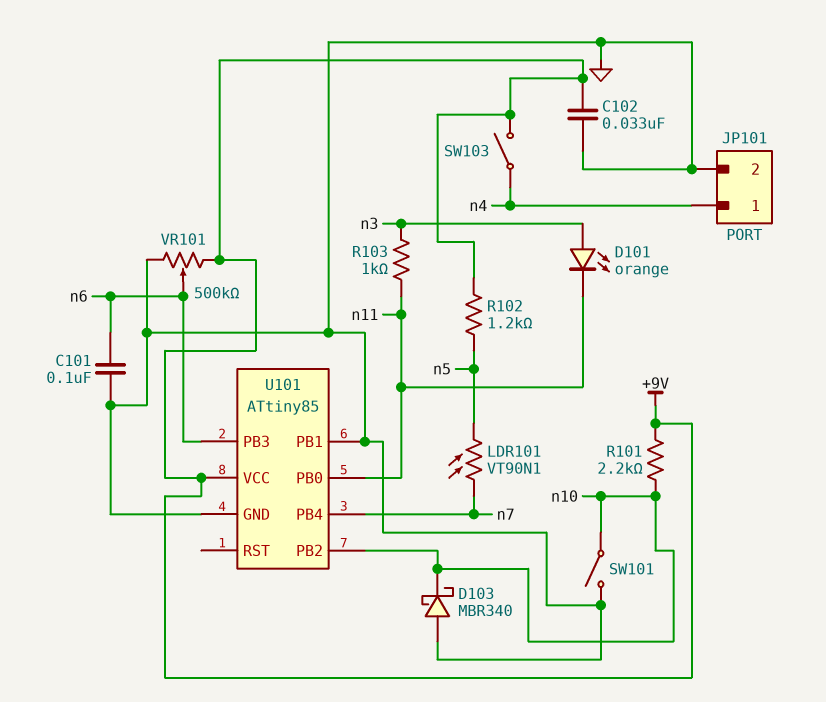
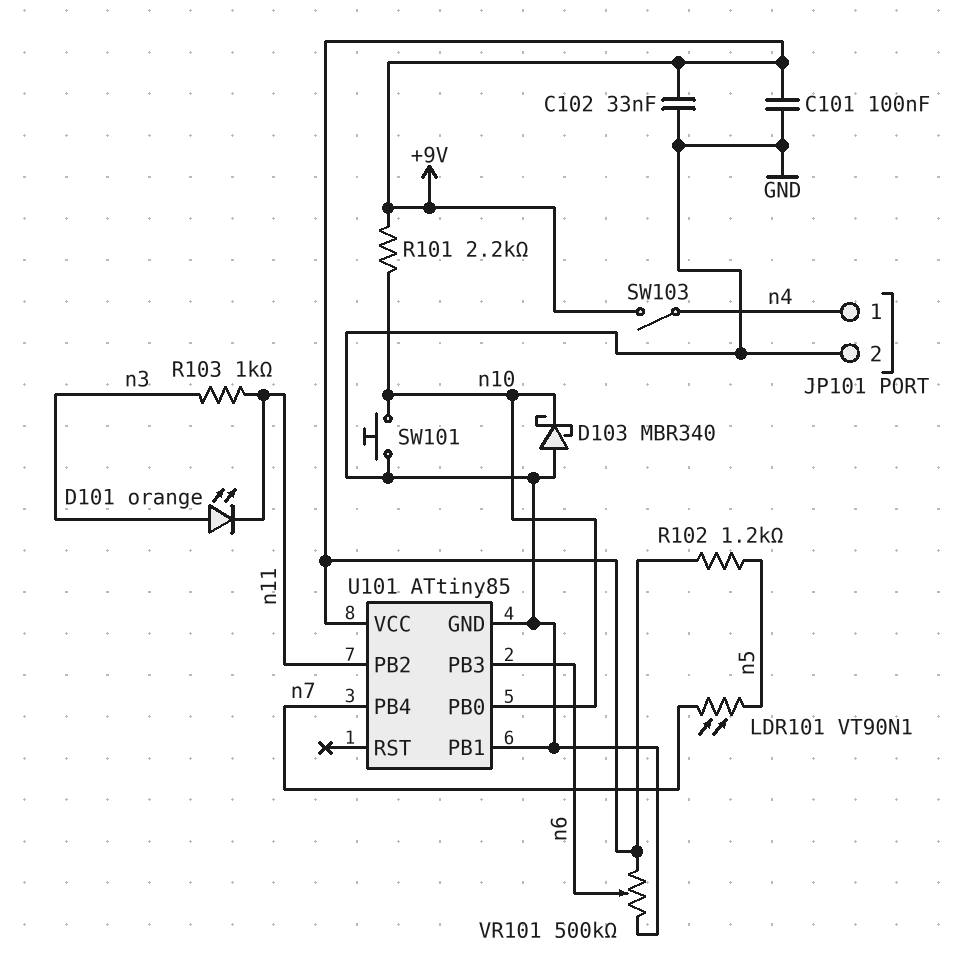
C101: 100nF (GND, n6) -> 100nF (+9V, GND)
SW101: switch (GND, n10) -> button (GND, n10)
U101 pin PB0: n11 -> n10
U101 pin PB2: n10 -> n11

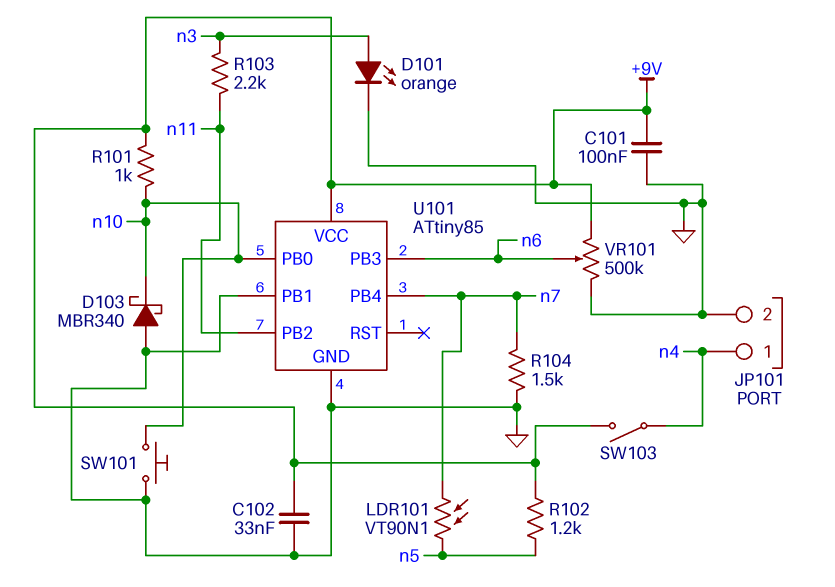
D101: LED orange (A n3, K n11) -> LED orange (A n3, K GND)
R101: 2.2k (+9V, n10) -> 1k (+9V, n10)
R103: 1k (n3, n11) -> 2.2k (n3, n11)
R104: none -> 1.5k (GND, n7)

